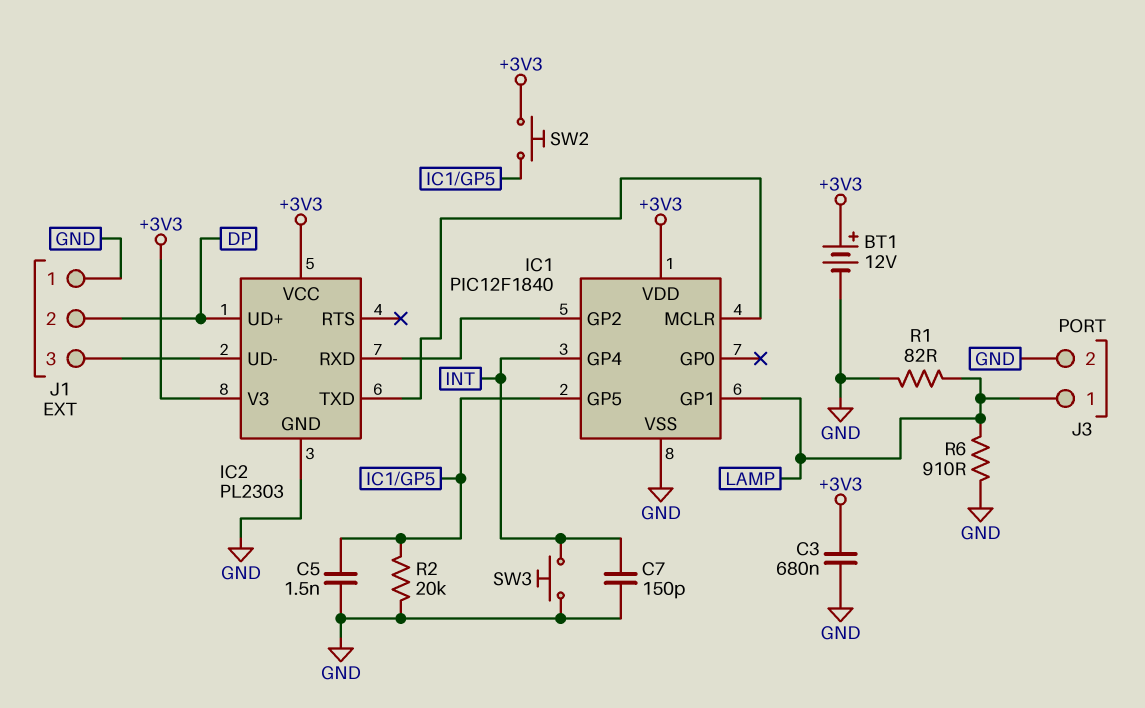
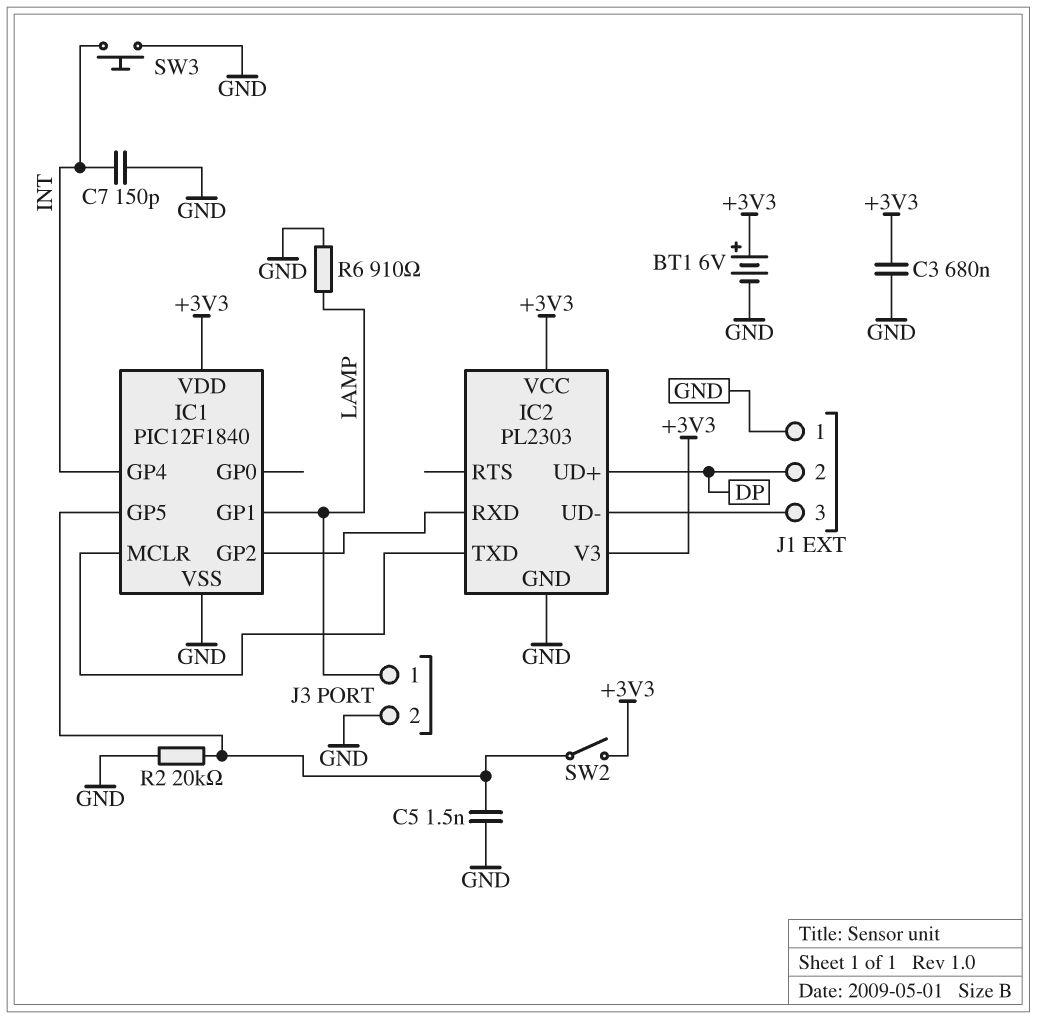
BT1: 12V (plus +3V3, minus GND) -> 6V (plus +3V3, minus GND)
R1: 82 (GND, LAMP) -> none
SW2: button (+3V3, IC1/GP5) -> switch (+3V3, IC1/GP5)

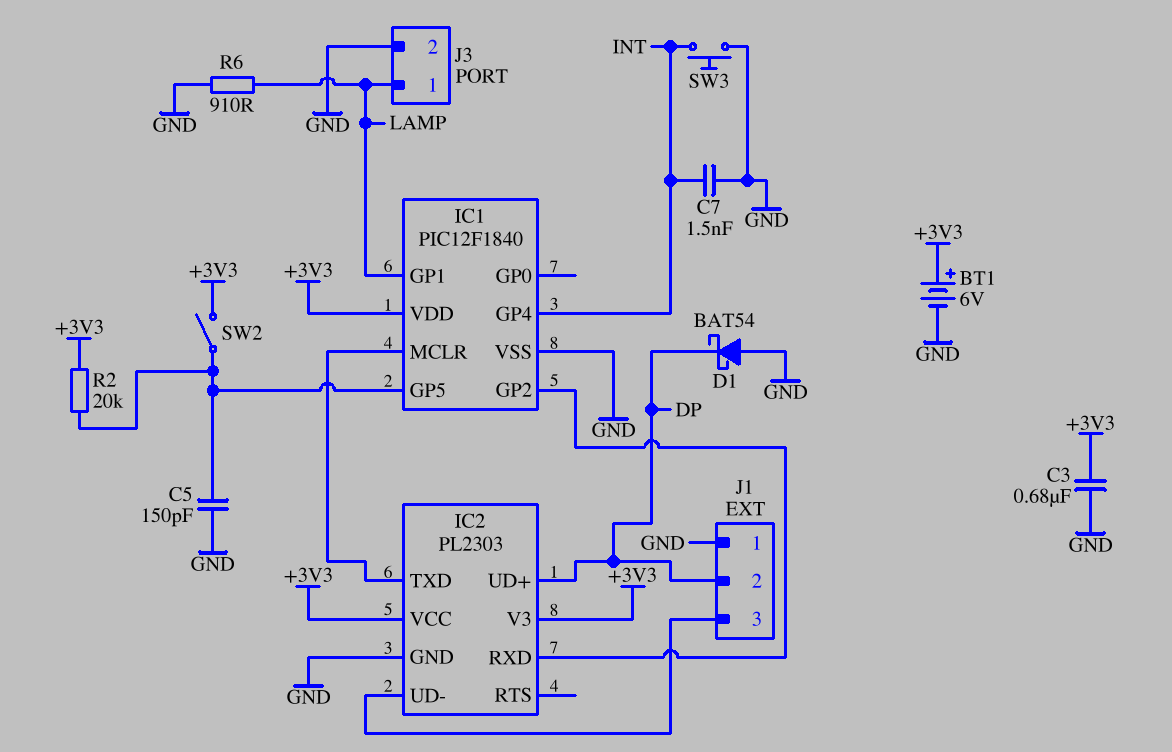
C5: 1.5nF (GND, IC1/GP5) -> 150pF (GND, IC1/GP5)
C7: 150pF (GND, INT) -> 1.5nF (GND, INT)
D1: none -> schottky BAT54 (A GND, K DP)
R2: 20k (GND, IC1/GP5) -> 20k (+3V3, IC1/GP5)

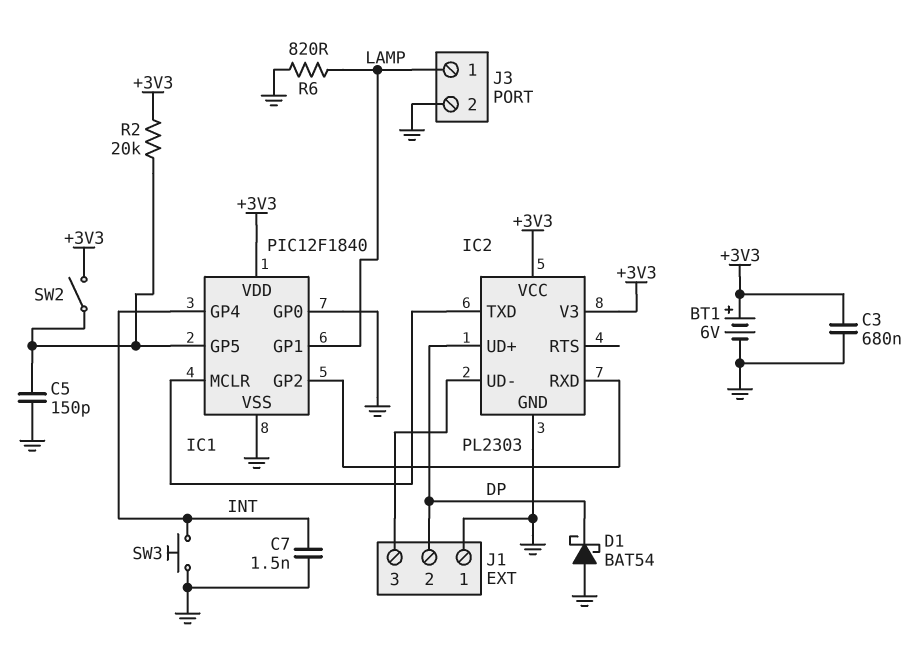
IC1 pin GP0: none -> GND
R6: 910 (GND, LAMP) -> 820 (GND, LAMP)

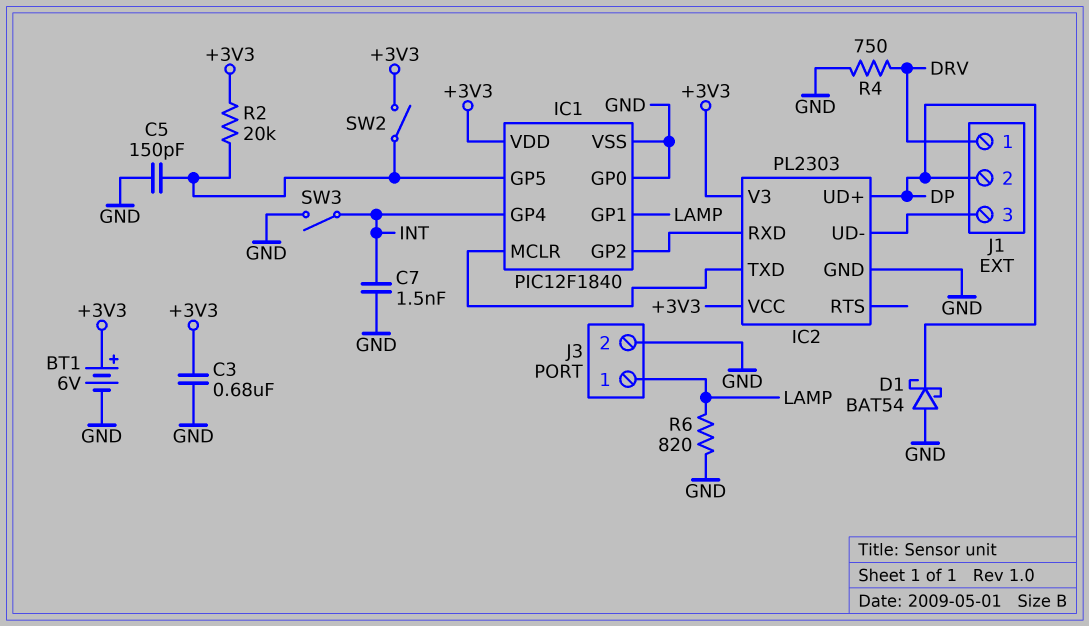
J1 pin 1: GND -> DRV
R4: none -> 750 (DRV, GND)
SW3: button (GND, INT) -> switch (GND, INT)

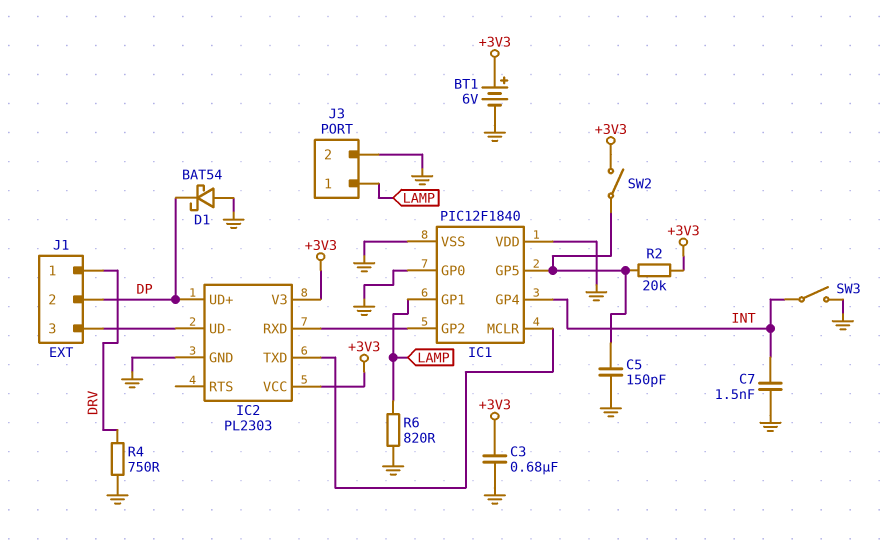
IC1 pin VDD: +3V3 -> GND

